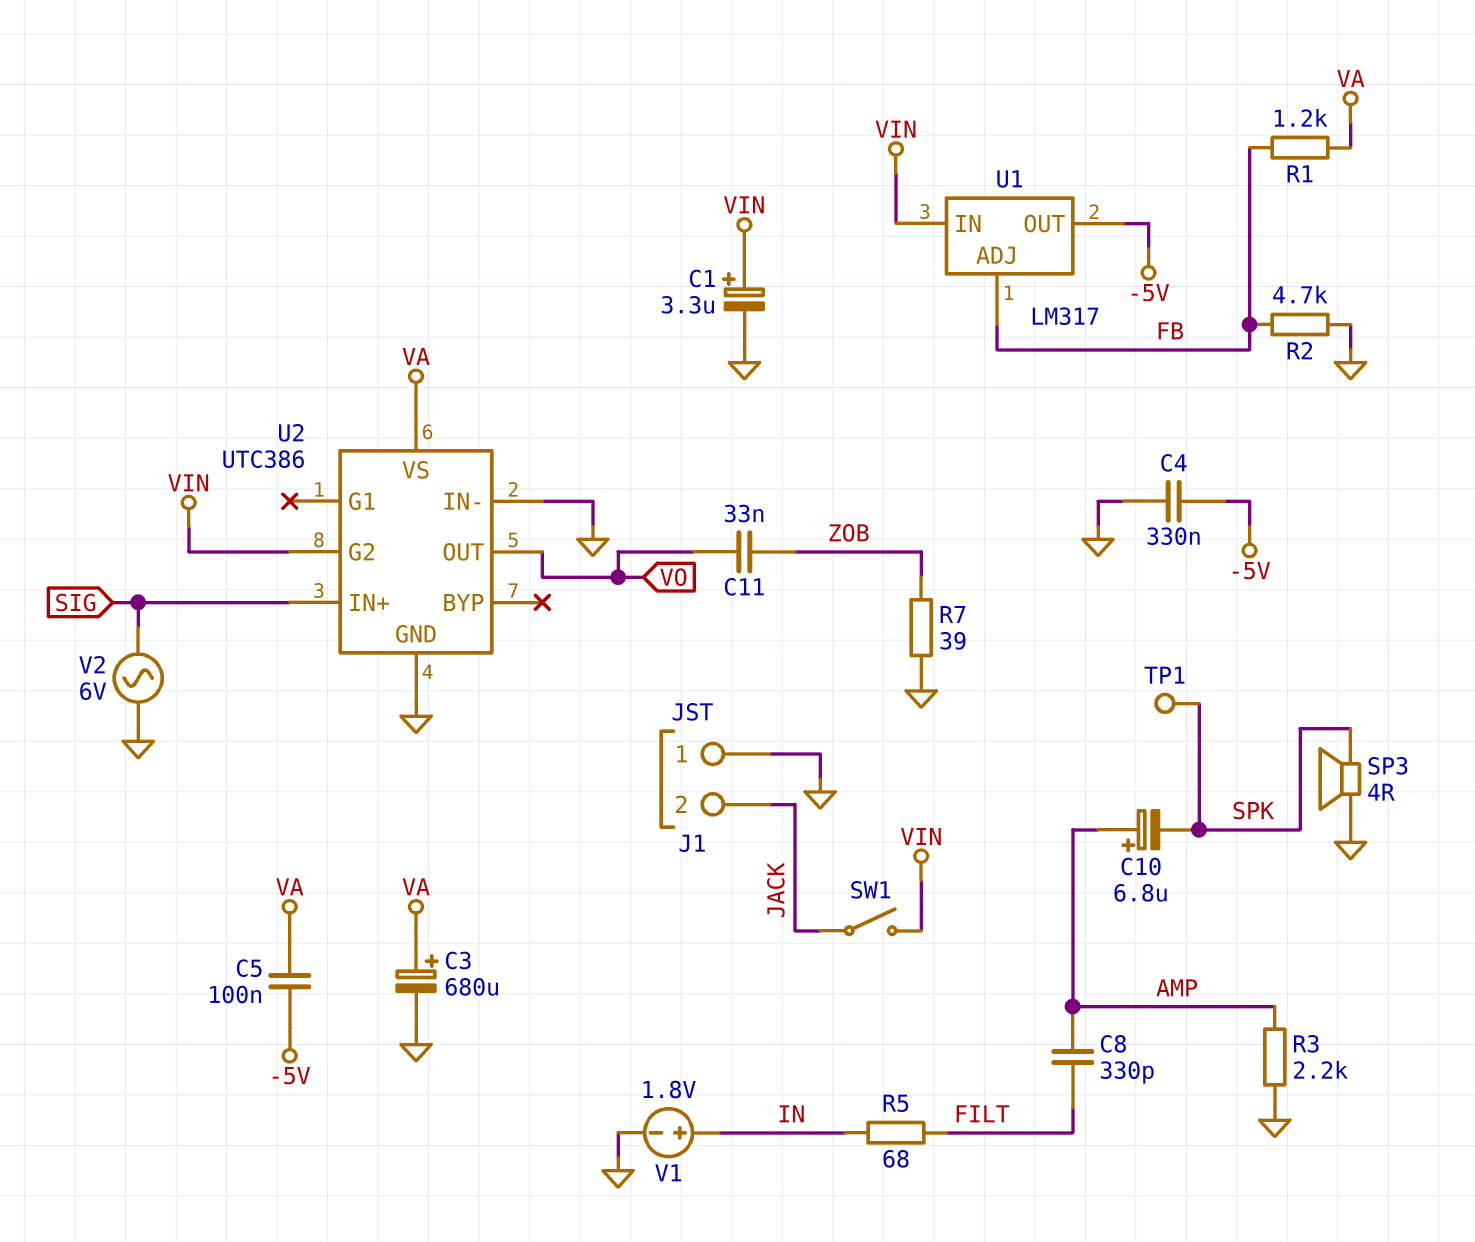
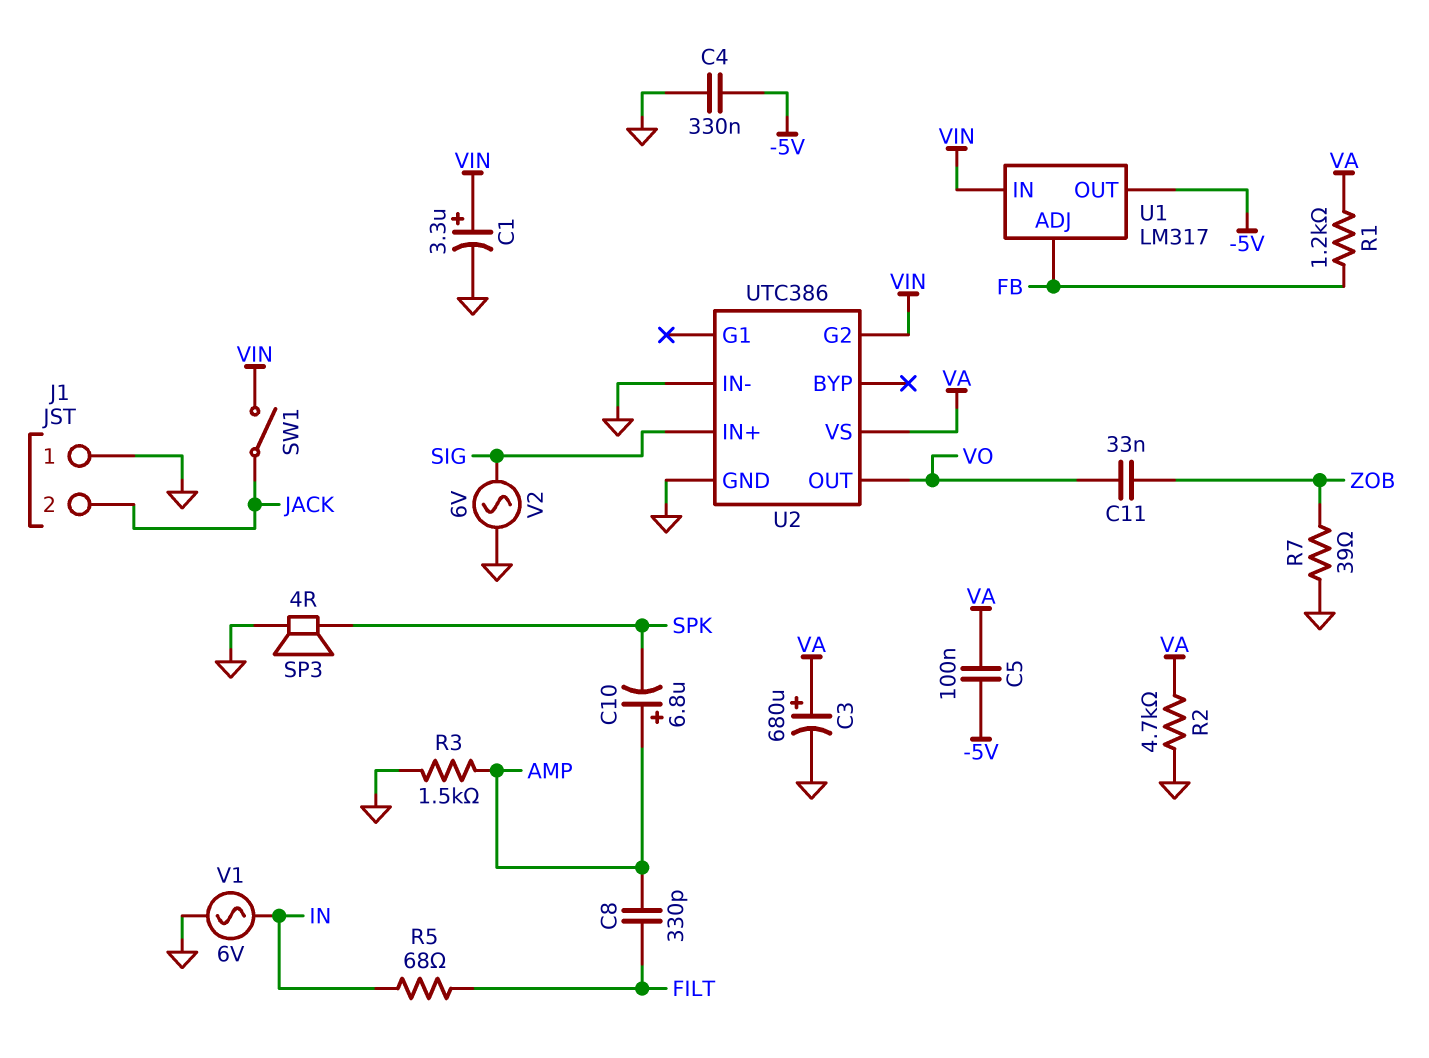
R2: 4.7k (FB, GND) -> 4.7k (GND, VA)
R3: 2.2k (AMP, GND) -> 1.5k (AMP, GND)
TP1: test point (SPK) -> none
V1: 1.8V (plus IN, minus GND) -> AC 6V (GND, IN)

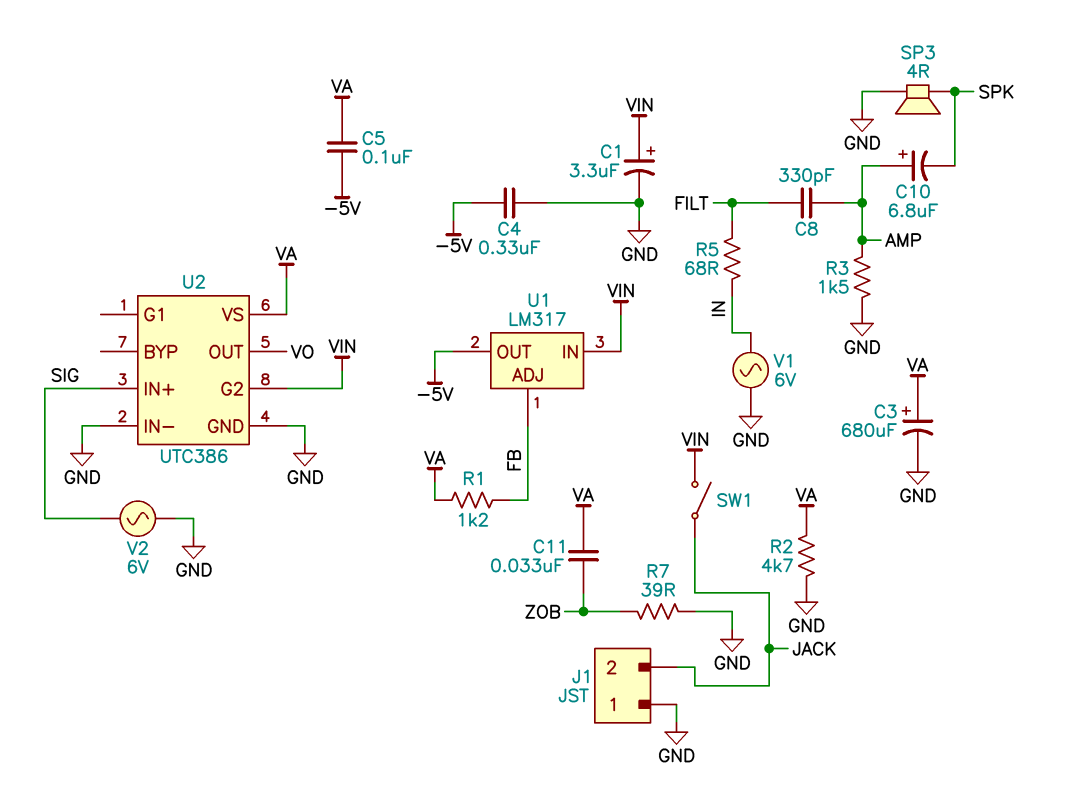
C11: 33nF (VO, ZOB) -> 33nF (VA, ZOB)

